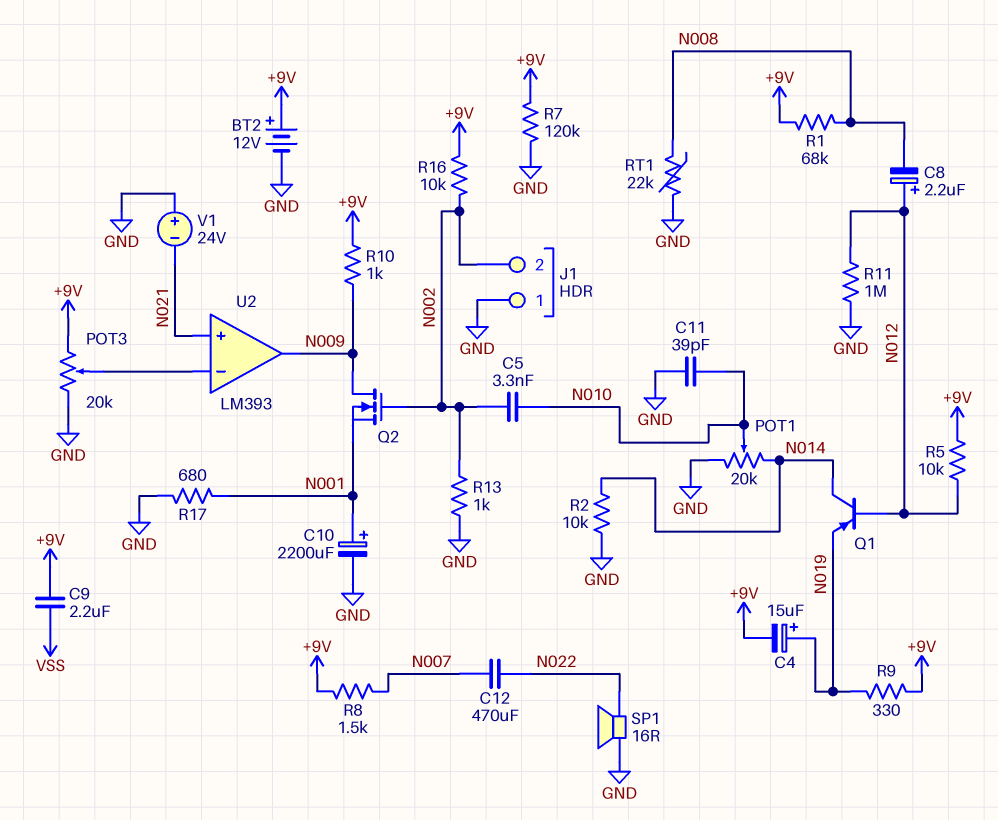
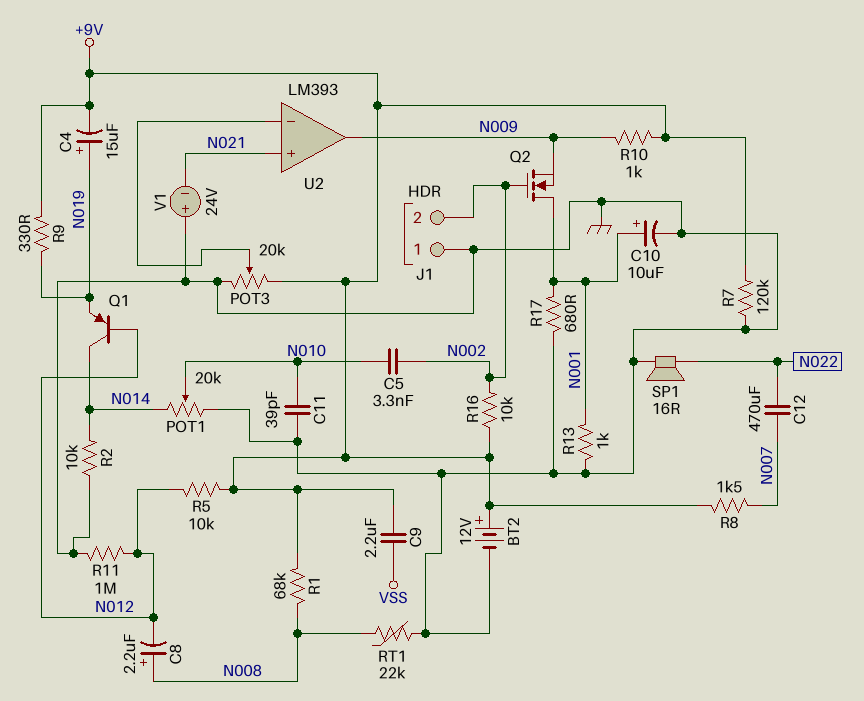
C8: 2.2uF (plus N012, minus N008) -> 2.2uF (plus N008, minus N012)
C10: 2200uF (plus N001, minus GND) -> 10uF (plus N001, minus GND)
Q2: NMOS (G N002, D N009, S N001) -> NMOS (G N002, D N001, S N009)
R13: 1k (GND, N002) -> 1k (GND, N001)

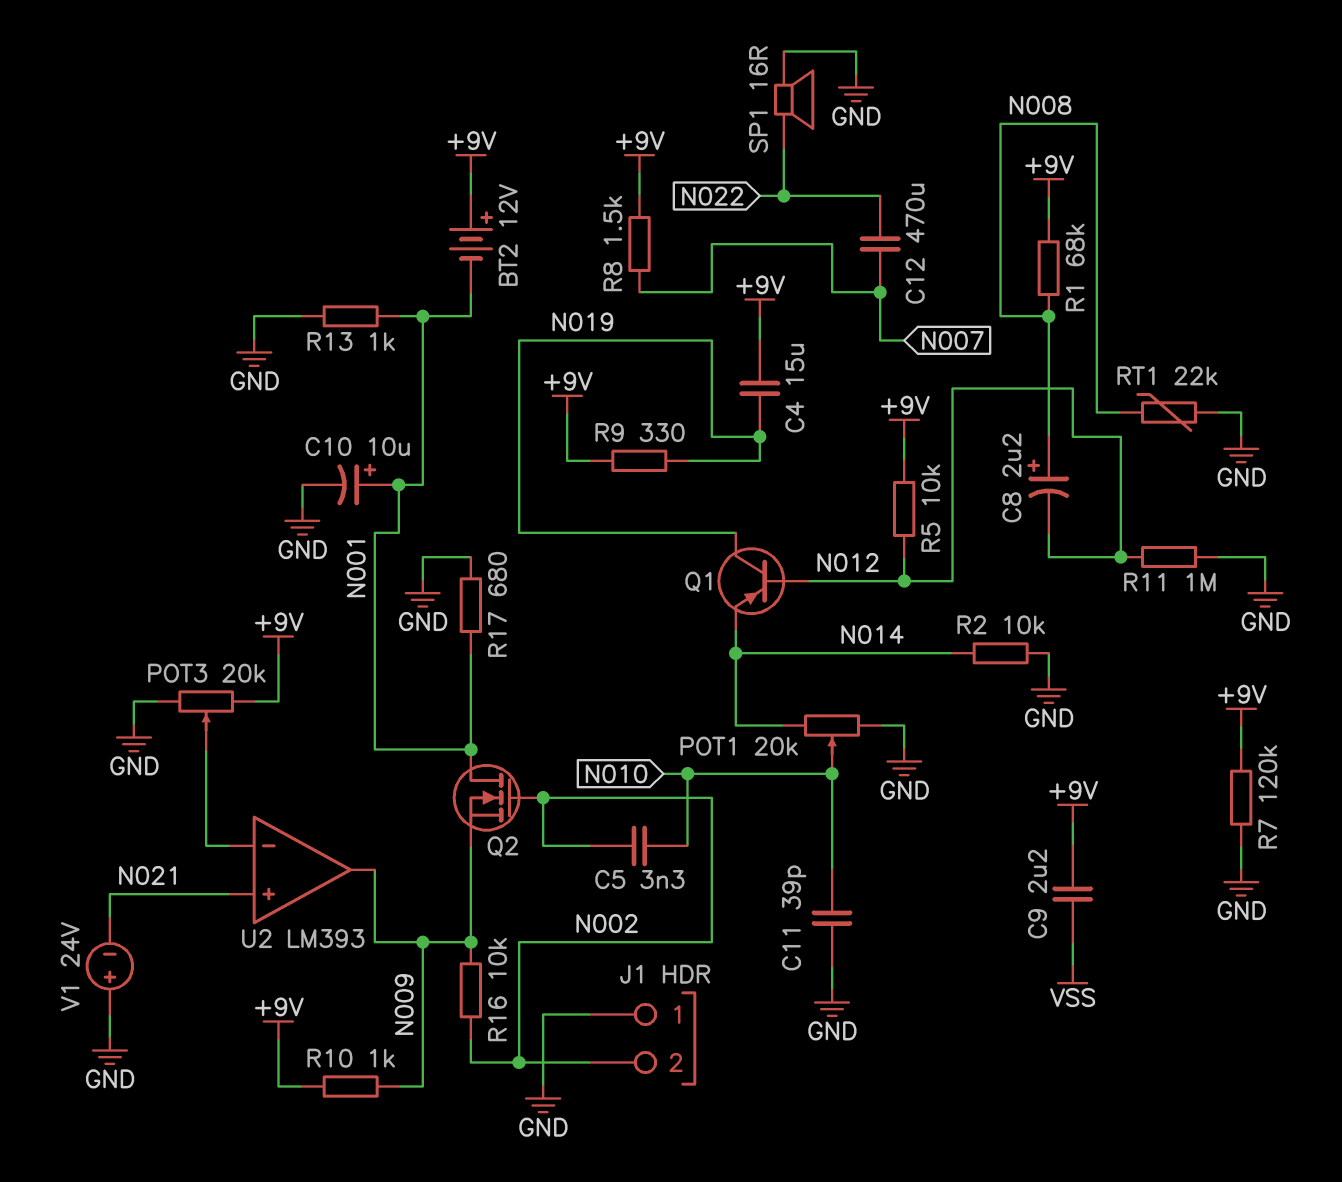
BT2: 12V (plus +9V, minus GND) -> 12V (plus +9V, minus N001)
C4: 15uF (plus N019, minus +9V) -> 15uF (+9V, N019)
Q1: PNP (B N012, C N014, E N019) -> PNP (B N012, C N019, E N014)
R16: 10k (+9V, N002) -> 10k (N002, N009)

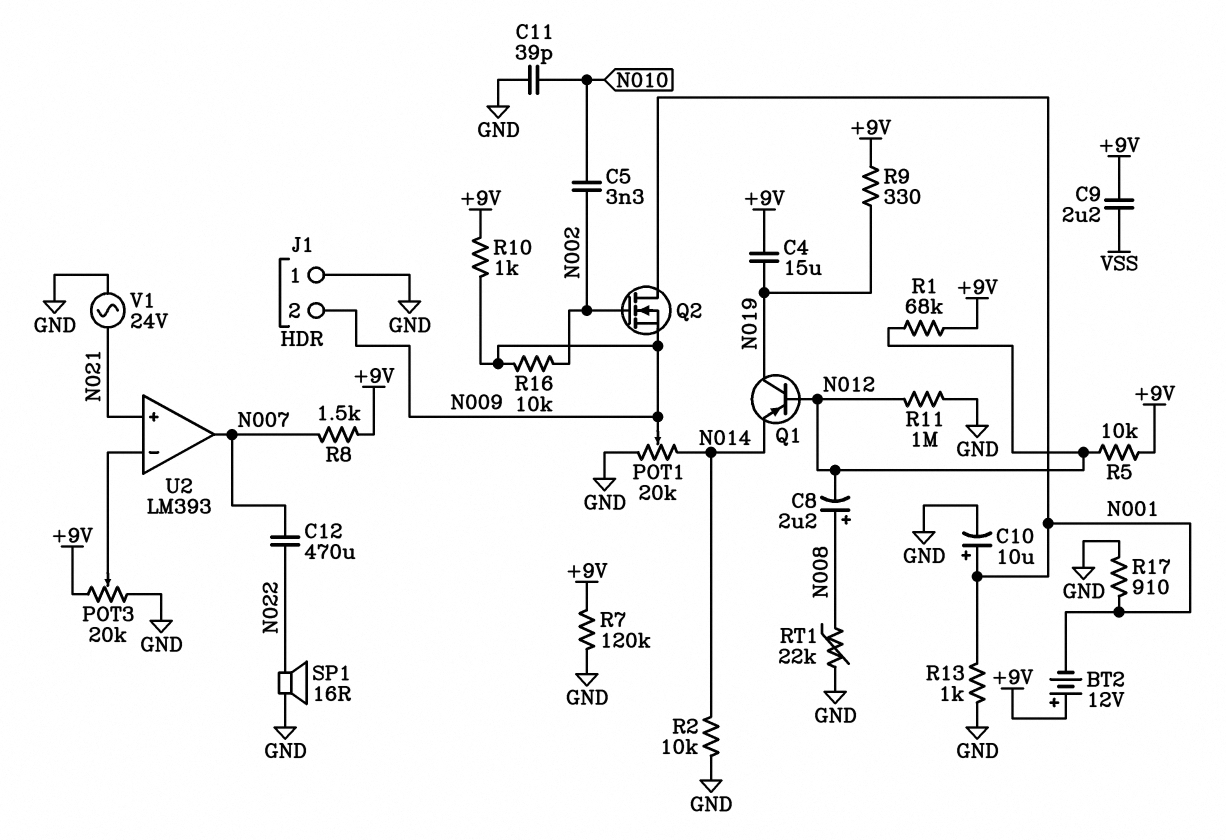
J1 pin 2: N002 -> N009
POT1: 20k (GND, N014, wiper N010) -> 20k (GND, N014, wiper N009)
R1: 68k (+9V, N008) -> 68k (+9V, N012)
R17: 680 (GND, N001) -> 910 (GND, N001)
U2 pin out: N009 -> N007
V1: 24V (plus GND, minus N021) -> AC 24V (GND, N021)

